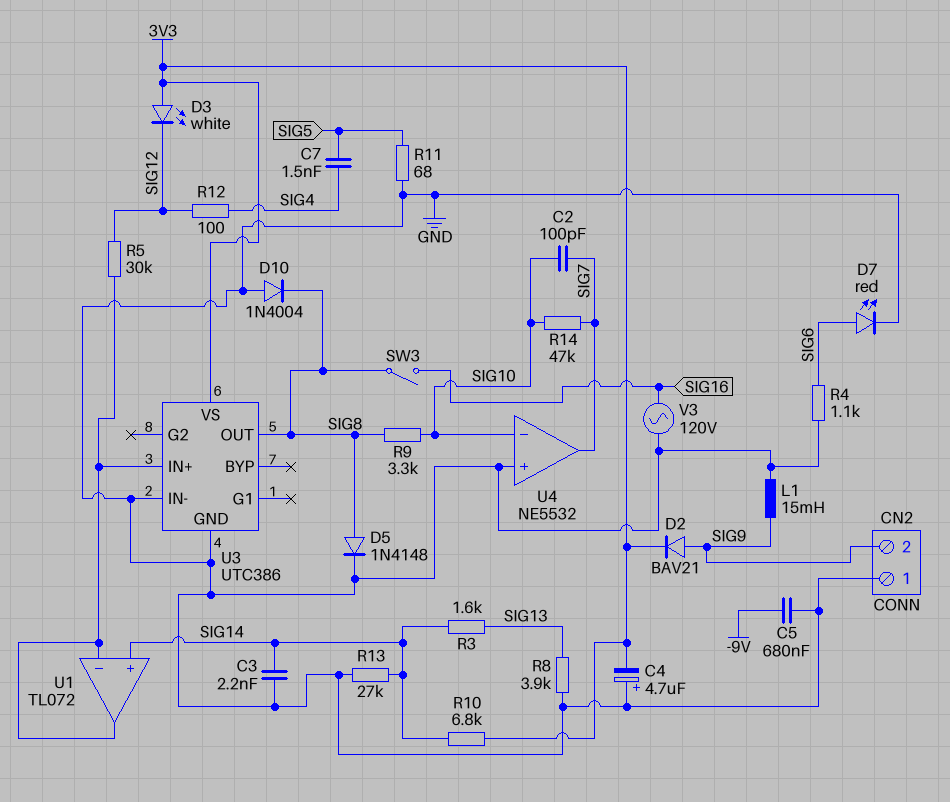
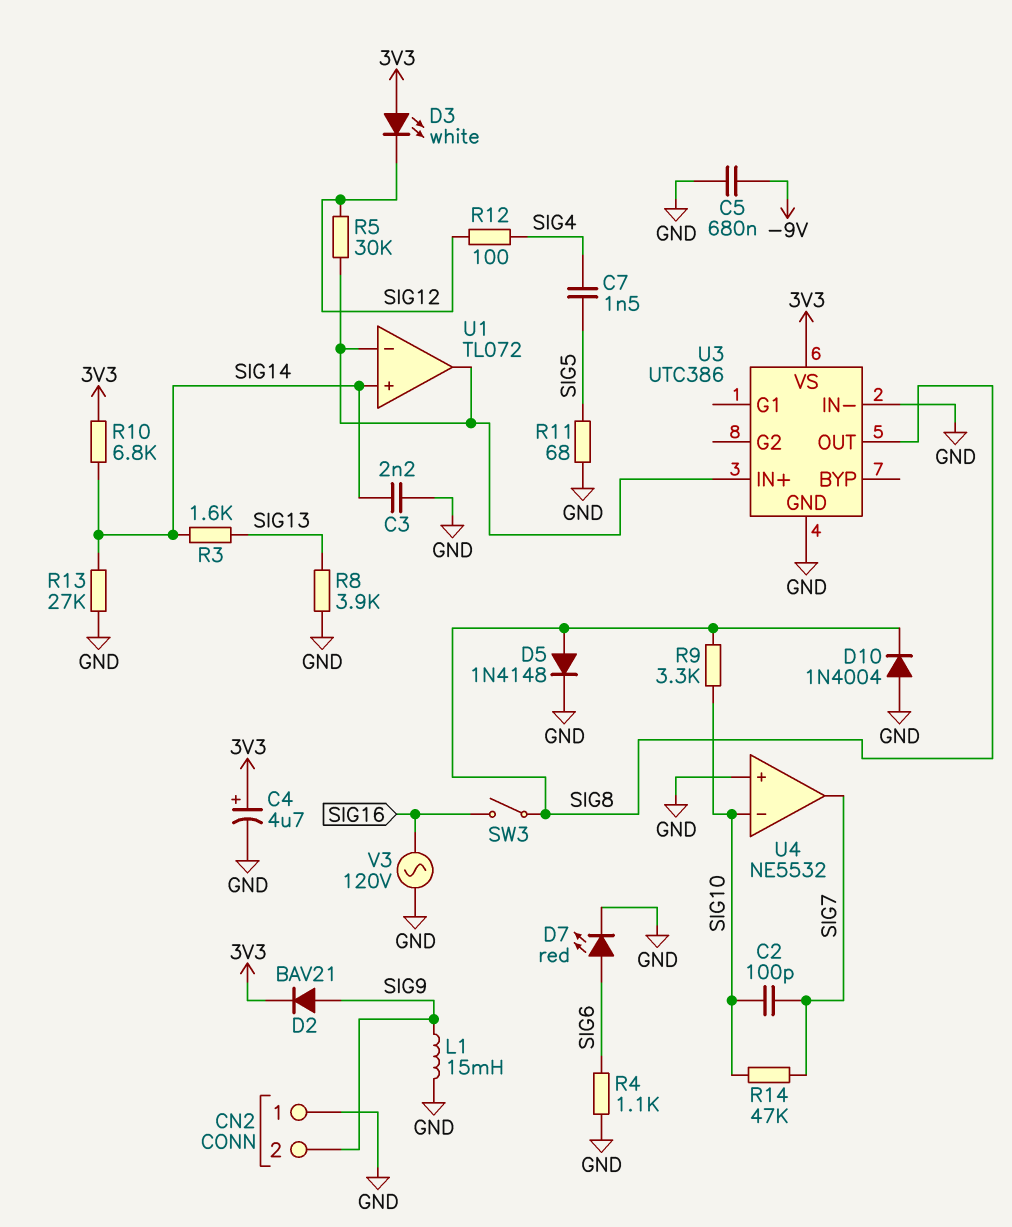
C4: 4.7uF (plus GND, minus 3V3) -> 4.7uF (plus 3V3, minus GND)

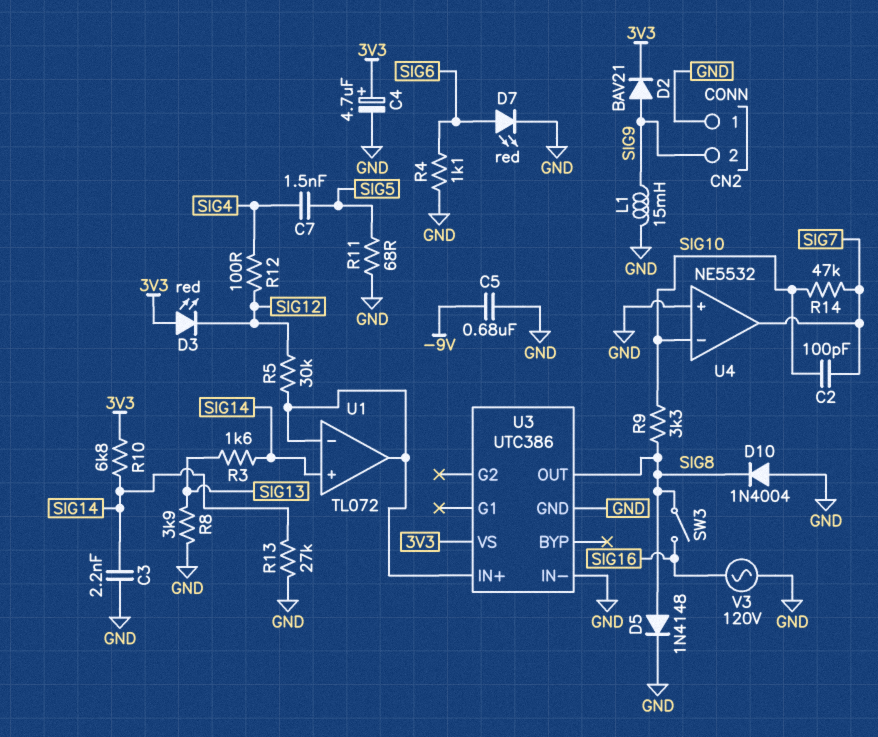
D3: LED white (A 3V3, K SIG12) -> LED red (A 3V3, K SIG12)

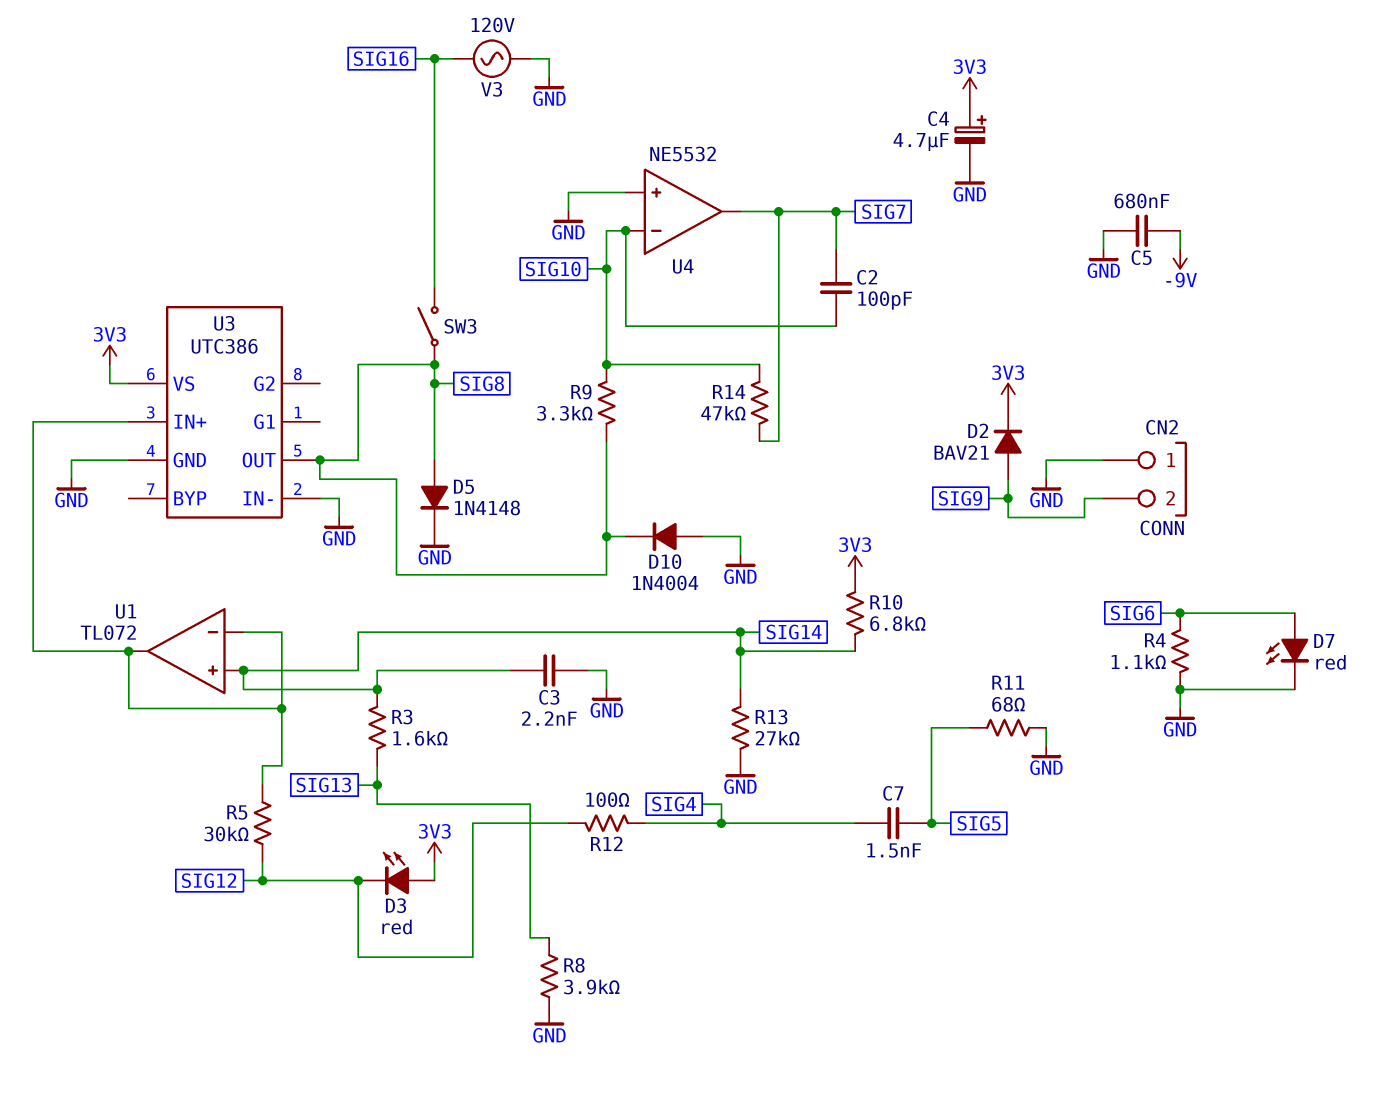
L1: 15mH (GND, SIG9) -> none

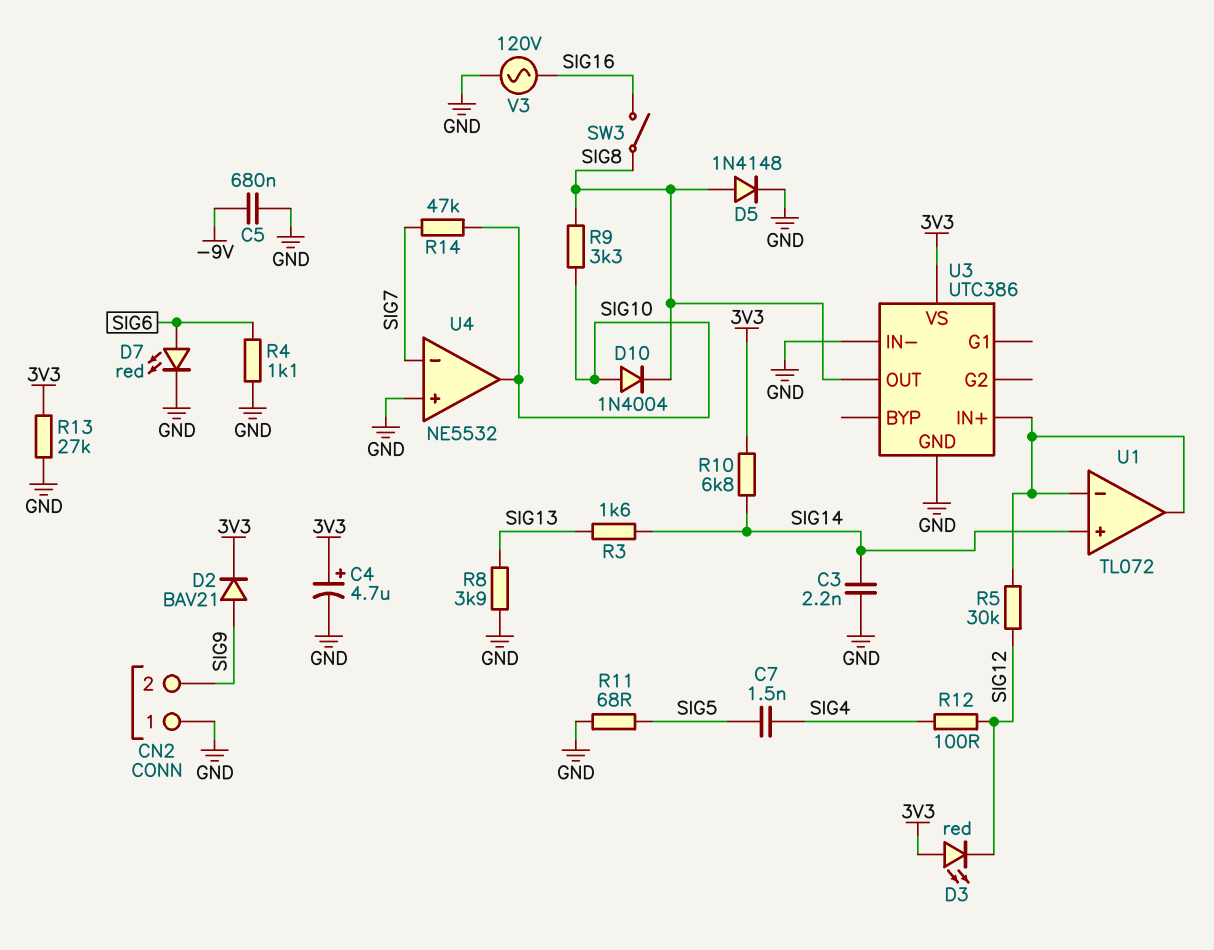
C2: 100pF (SIG7, SIG10) -> none
D10: diode 1N4004 (A GND, K SIG8) -> diode 1N4004 (A SIG10, K SIG8)
R13: 27k (GND, SIG14) -> 27k (3V3, GND)
U4 pin in-: SIG10 -> SIG7
U4 pin out: SIG7 -> SIG10

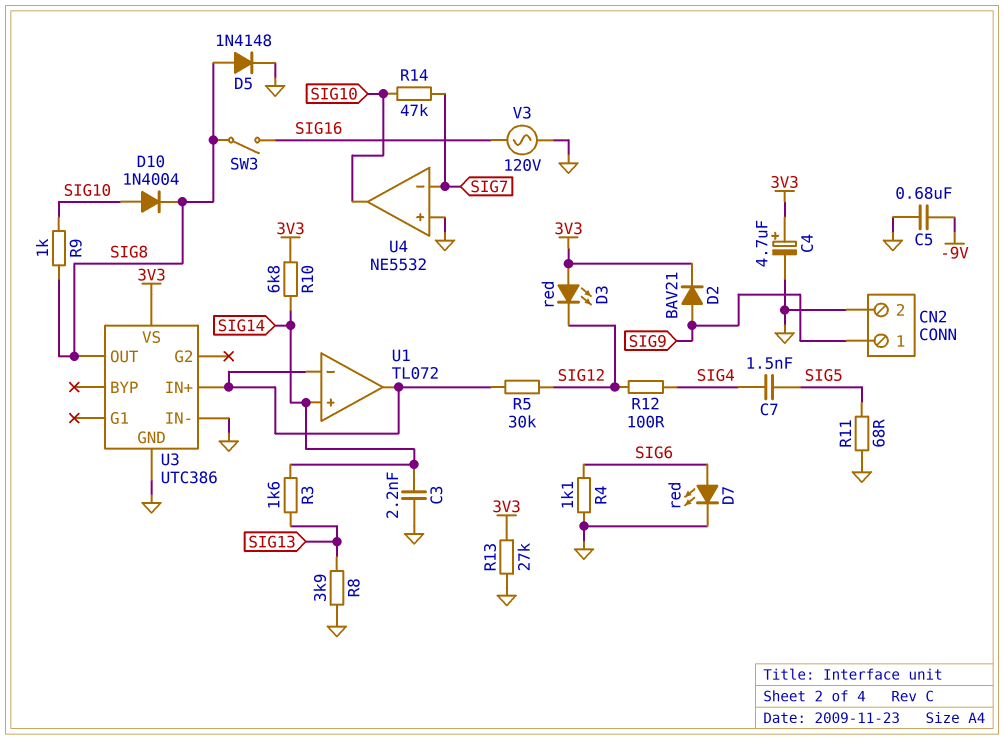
CN2 pin 1: GND -> SIG9
CN2 pin 2: SIG9 -> GND
R9: 3.3k (SIG8, SIG10) -> 1k (SIG8, SIG10)

